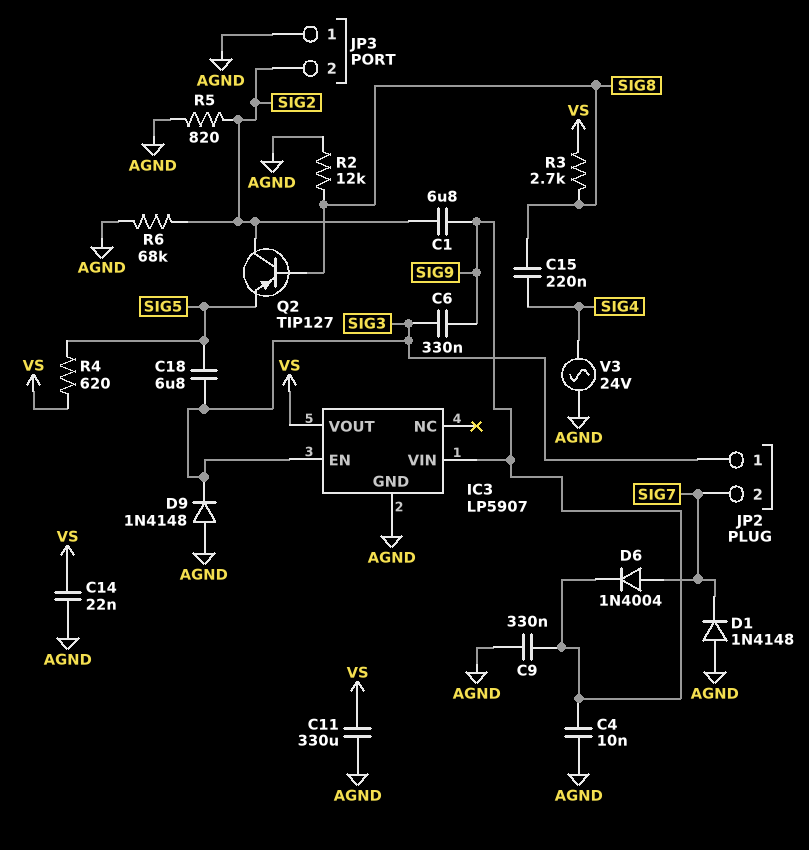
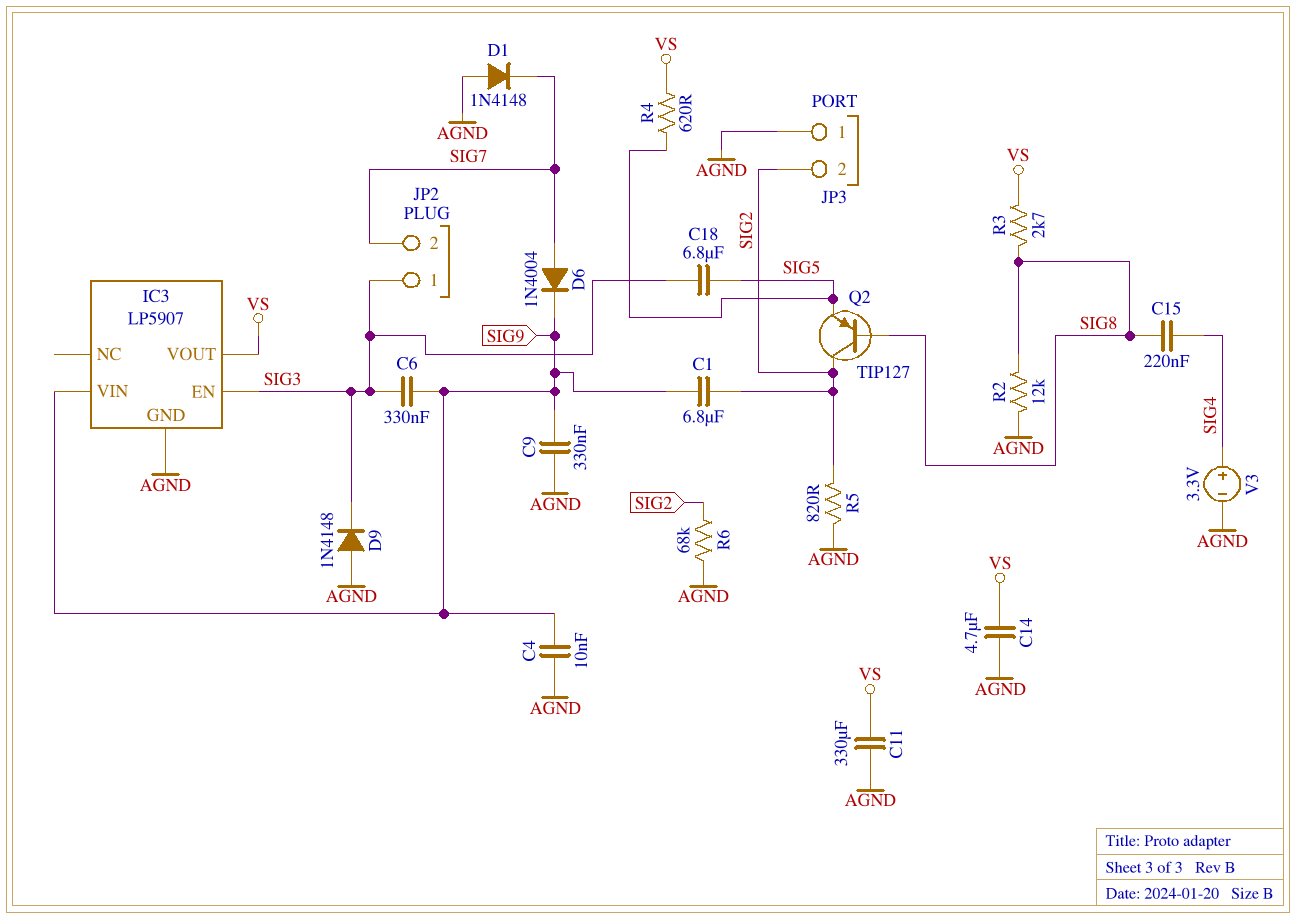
C14: 22nF (AGND, VS) -> 4.7uF (AGND, VS)
V3: AC 24V (AGND, SIG4) -> 3.3V (plus SIG4, minus AGND)

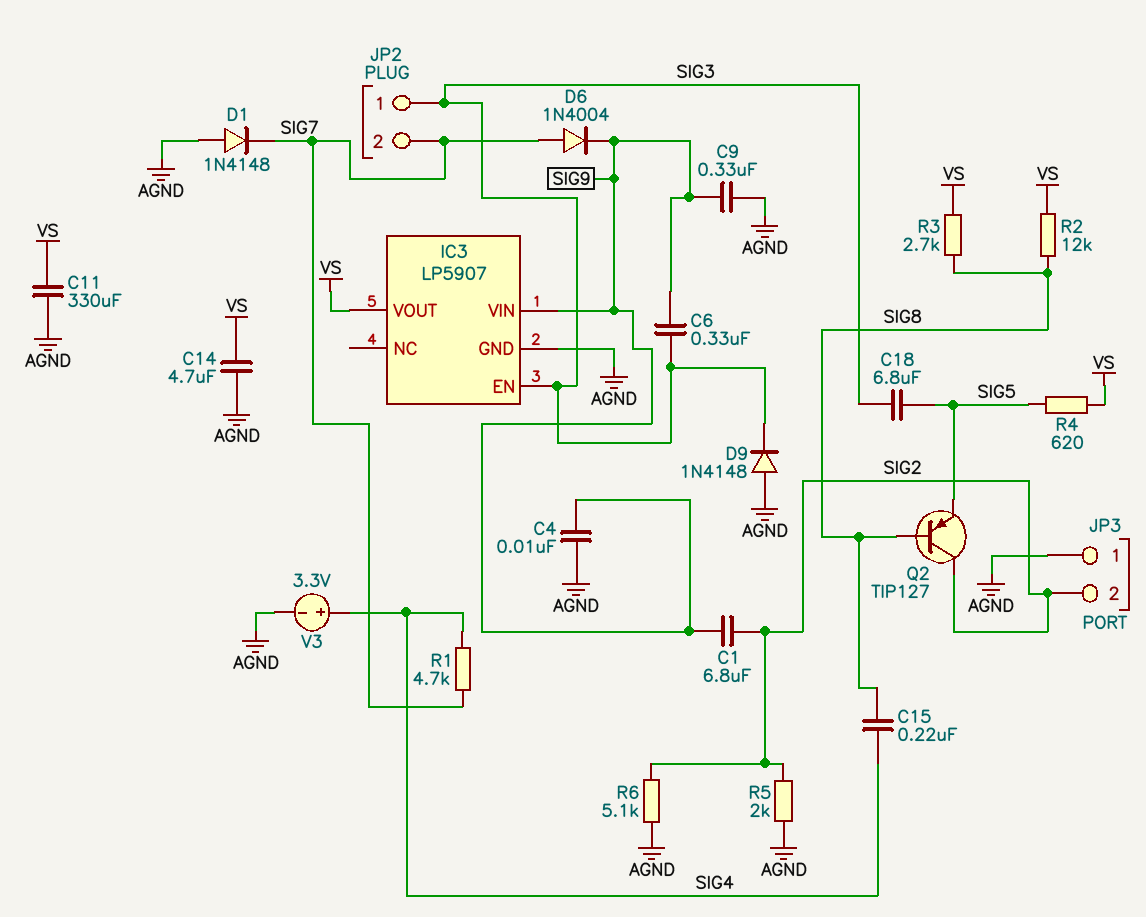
R1: none -> 4.7k (SIG4, SIG7)
R2: 12k (AGND, SIG8) -> 12k (SIG8, VS)
R5: 820 (AGND, SIG2) -> 2k (AGND, SIG2)
R6: 68k (AGND, SIG2) -> 5.1k (AGND, SIG2)

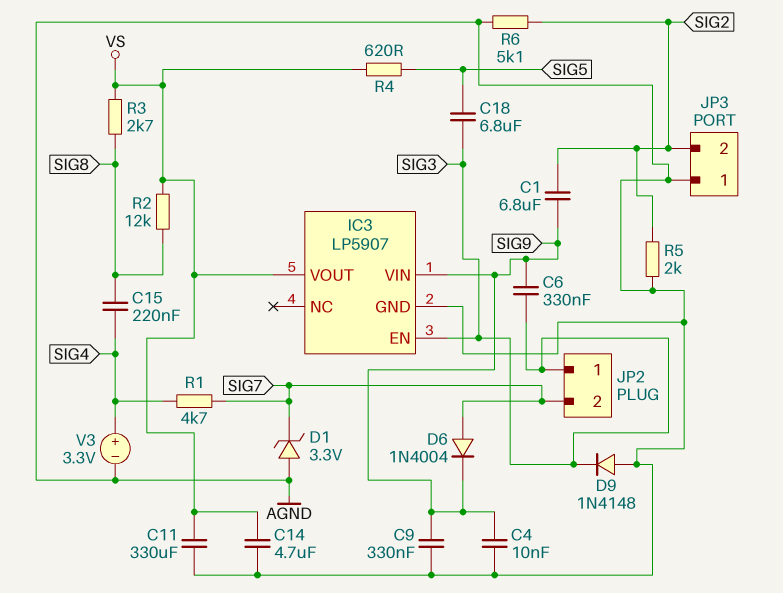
D1: diode 1N4148 (A AGND, K SIG7) -> zener 3.3V (A AGND, K SIG7)
Q2: PNP TIP127 (B SIG8, C SIG2, E SIG5) -> none

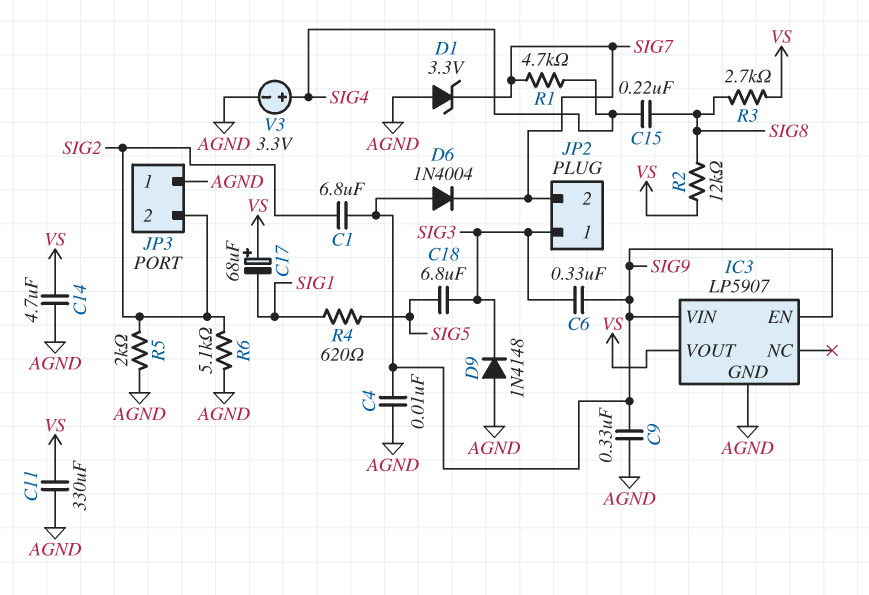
C17: none -> 68uF (plus VS, minus SIG1)
D6: diode 1N4004 (A SIG7, K SIG9) -> diode 1N4004 (A SIG9, K SIG7)
IC3 pin EN: SIG3 -> SIG9
R4: 620 (SIG5, VS) -> 620 (SIG1, SIG5)

